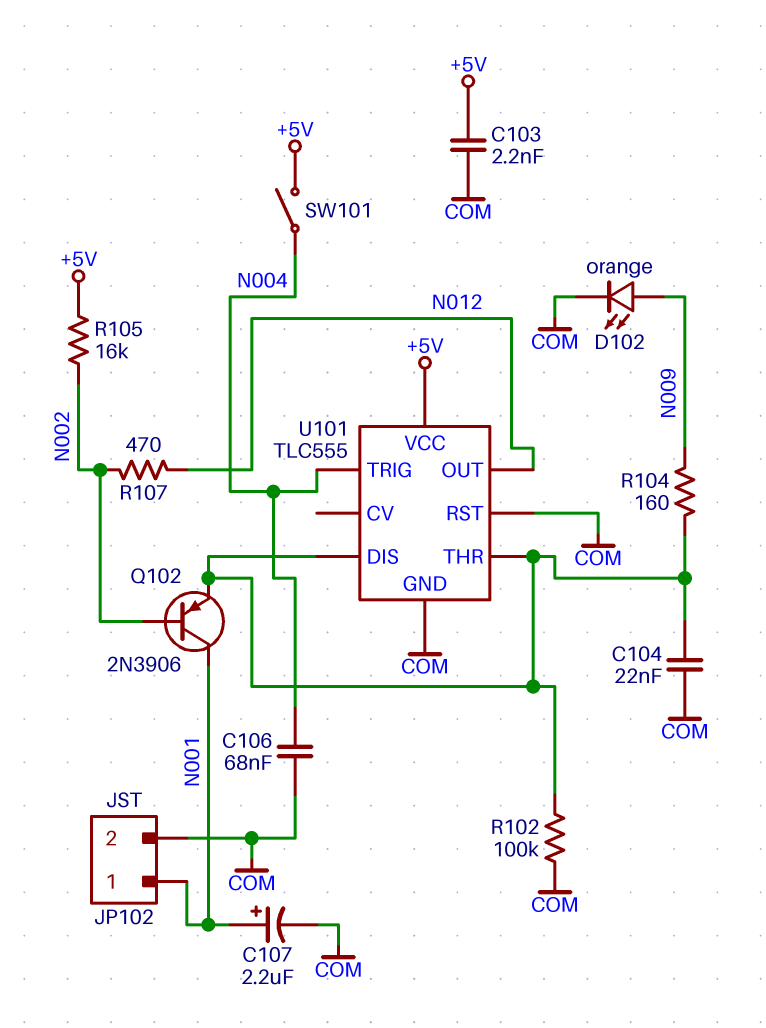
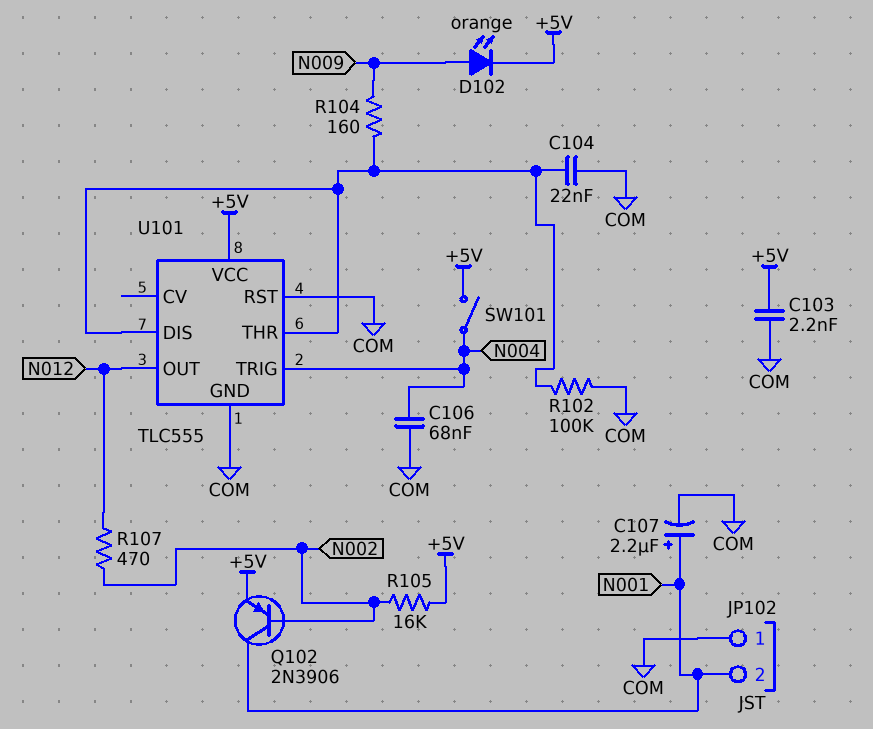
D102: LED orange (A N009, K COM) -> LED orange (A N009, K +5V)
JP102 pin 1: N001 -> COM
JP102 pin 2: COM -> N001
Q102: PNP 2N3906 (B N002, C N001, E U101/DIS) -> PNP 2N3906 (B N002, C N001, E +5V)

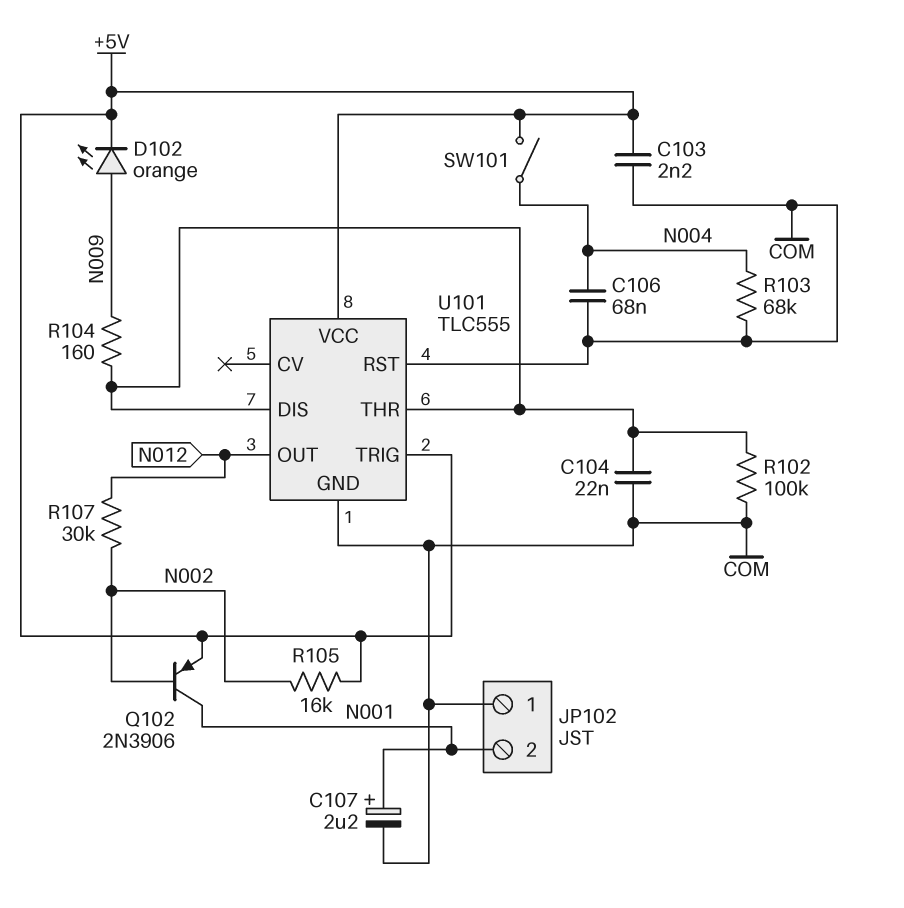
R103: none -> 68k (COM, N004)
R107: 470 (N002, N012) -> 30k (N002, N012)
U101 pin TRIG: N004 -> +5V

